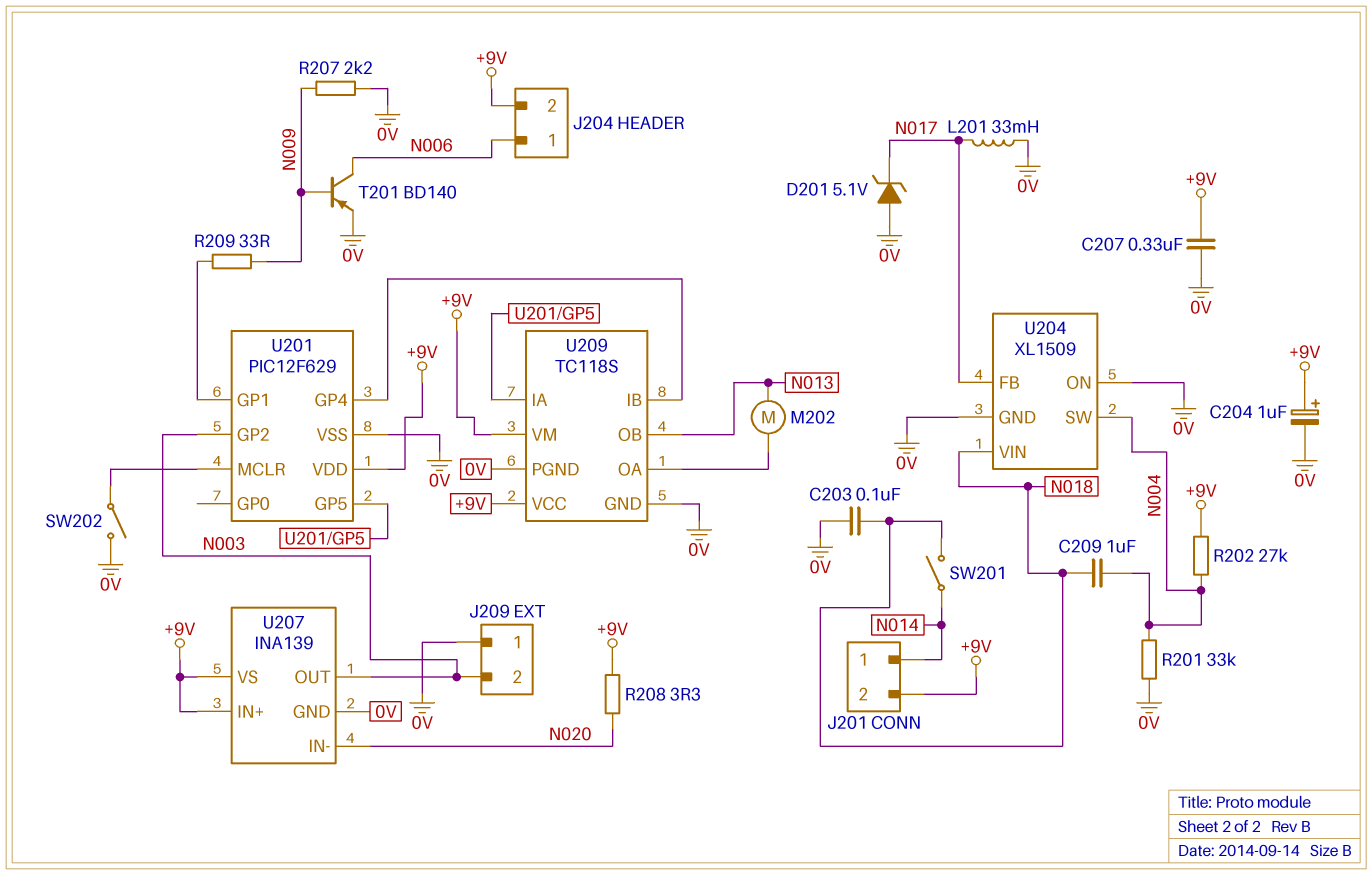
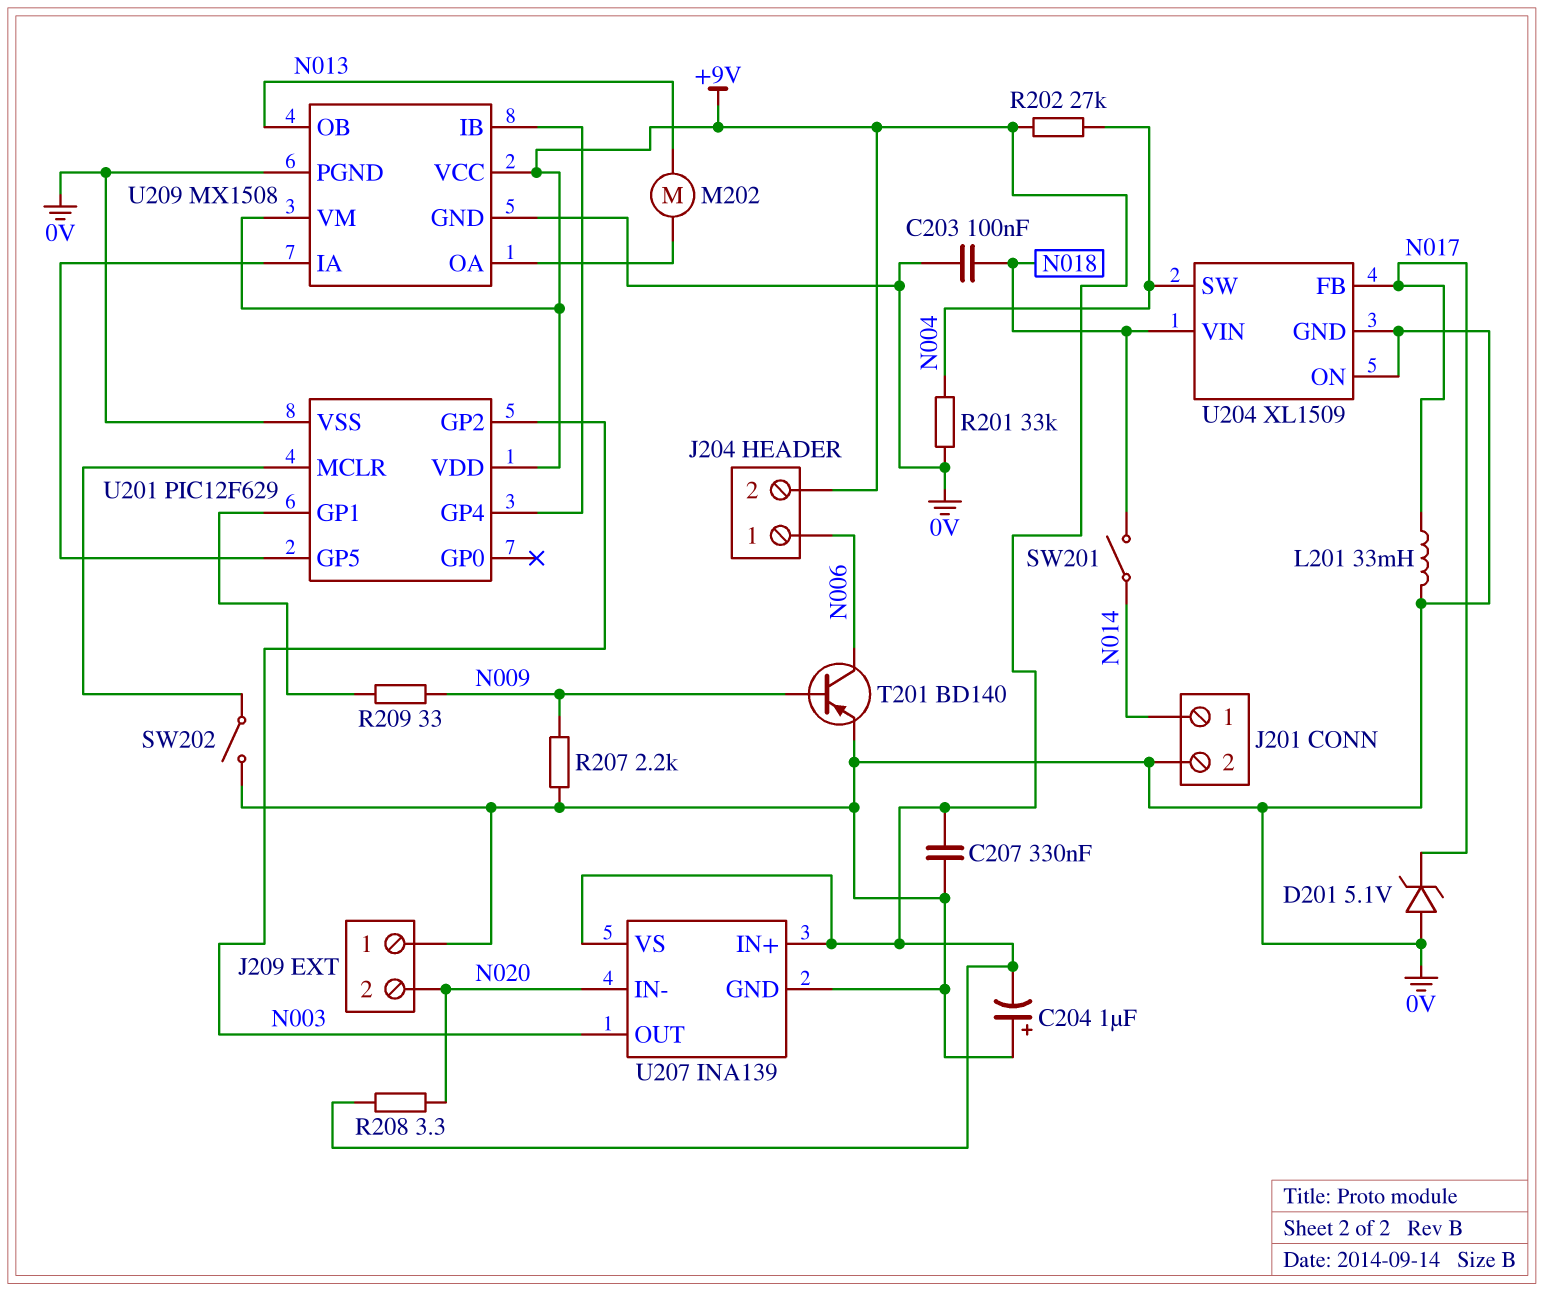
C204: 1uF (plus +9V, minus 0V) -> 1uF (plus 0V, minus +9V)
C209: 1uF (N004, N018) -> none
J201 pin 2: +9V -> 0V
J209 pin 2: N003 -> N020
U209: TC118S -> MX1508

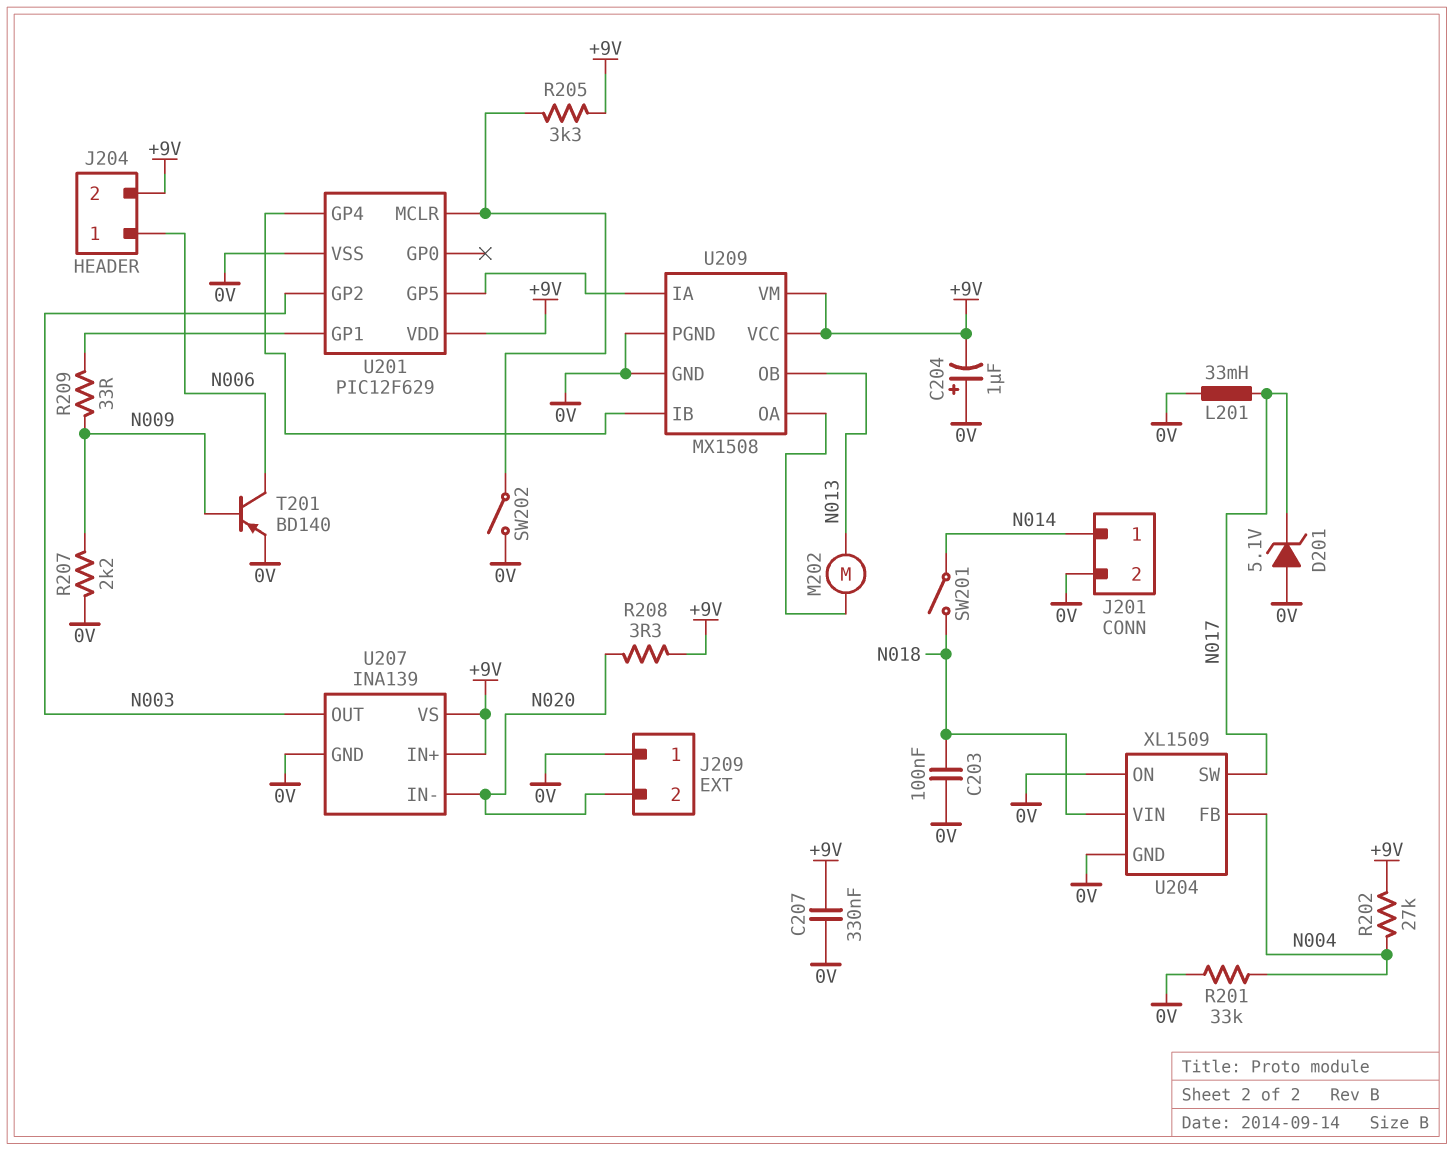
R205: none -> 3.3k (+9V, U201/MCLR)
U204 pin FB: N017 -> N004
U204 pin SW: N004 -> N017

